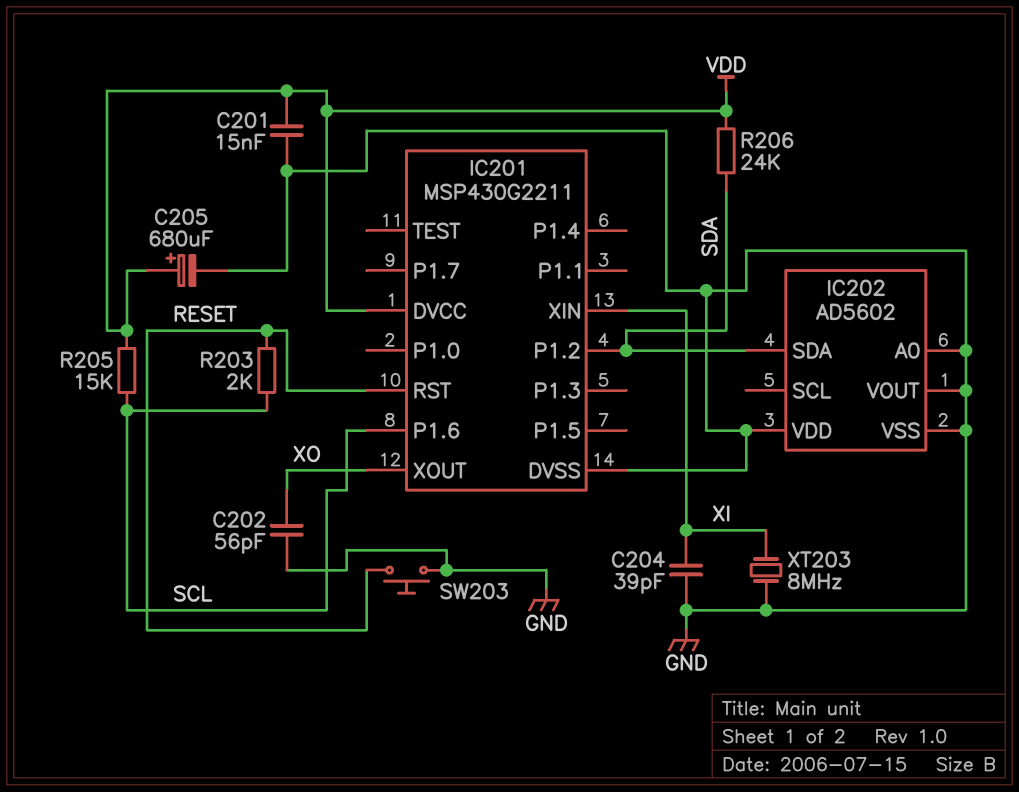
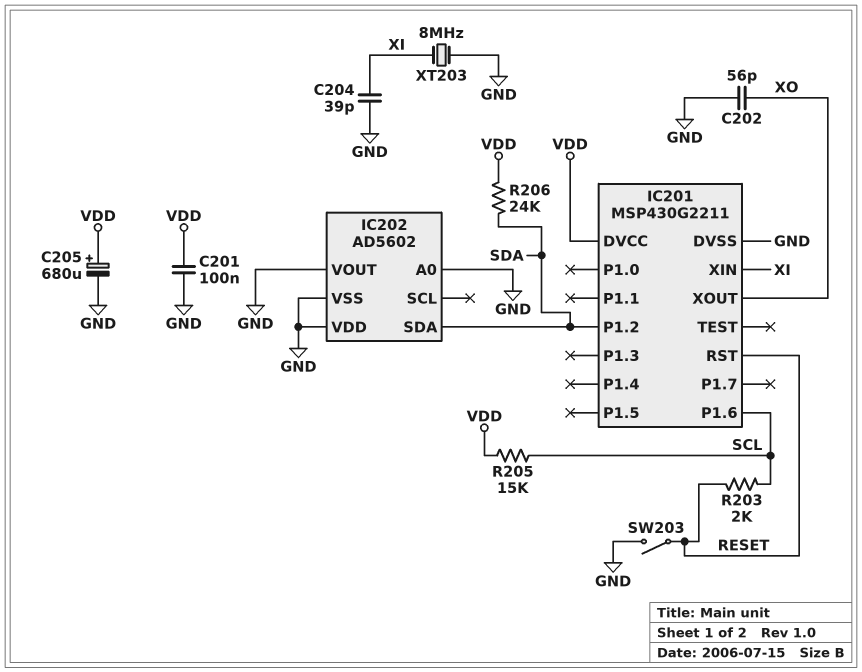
C201: 15nF (GND, VDD) -> 100nF (GND, VDD)
SW203: button (GND, RESET) -> switch (GND, RESET)

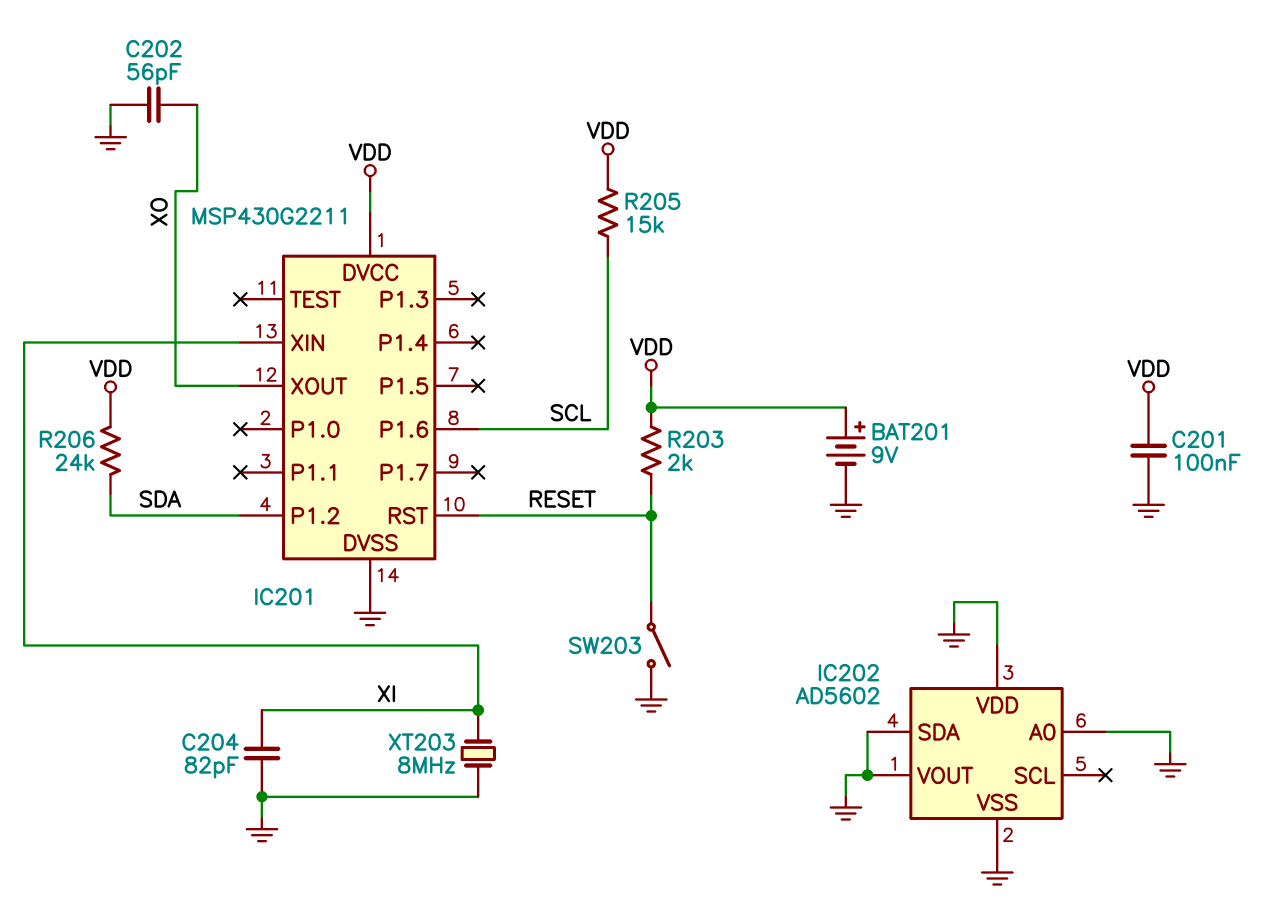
BAT201: none -> 9V (plus VDD, minus GND)
C204: 39pF (GND, XI) -> 82pF (GND, XI)
C205: 680uF (plus VDD, minus GND) -> none
IC202 pin SDA: SDA -> GND
R203: 2k (RESET, SCL) -> 2k (RESET, VDD)

